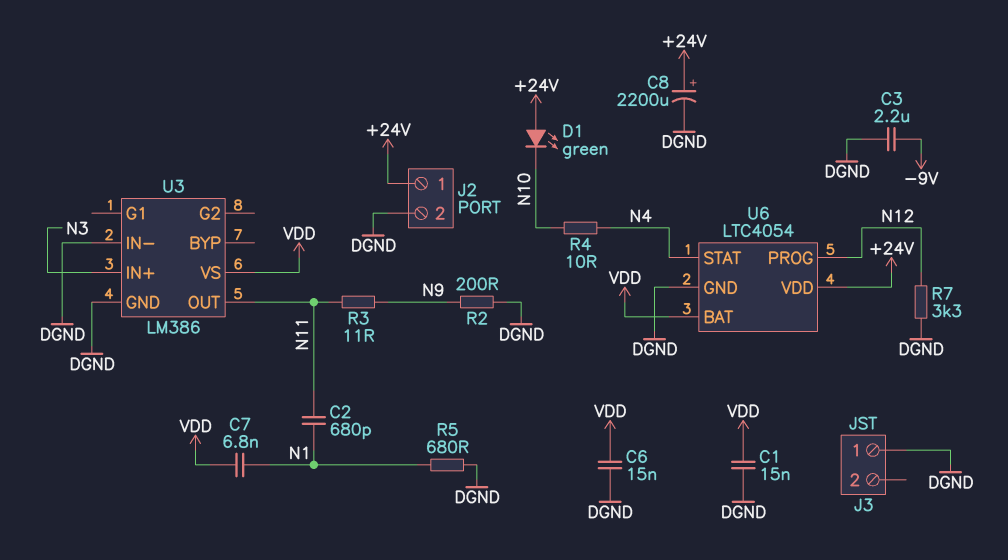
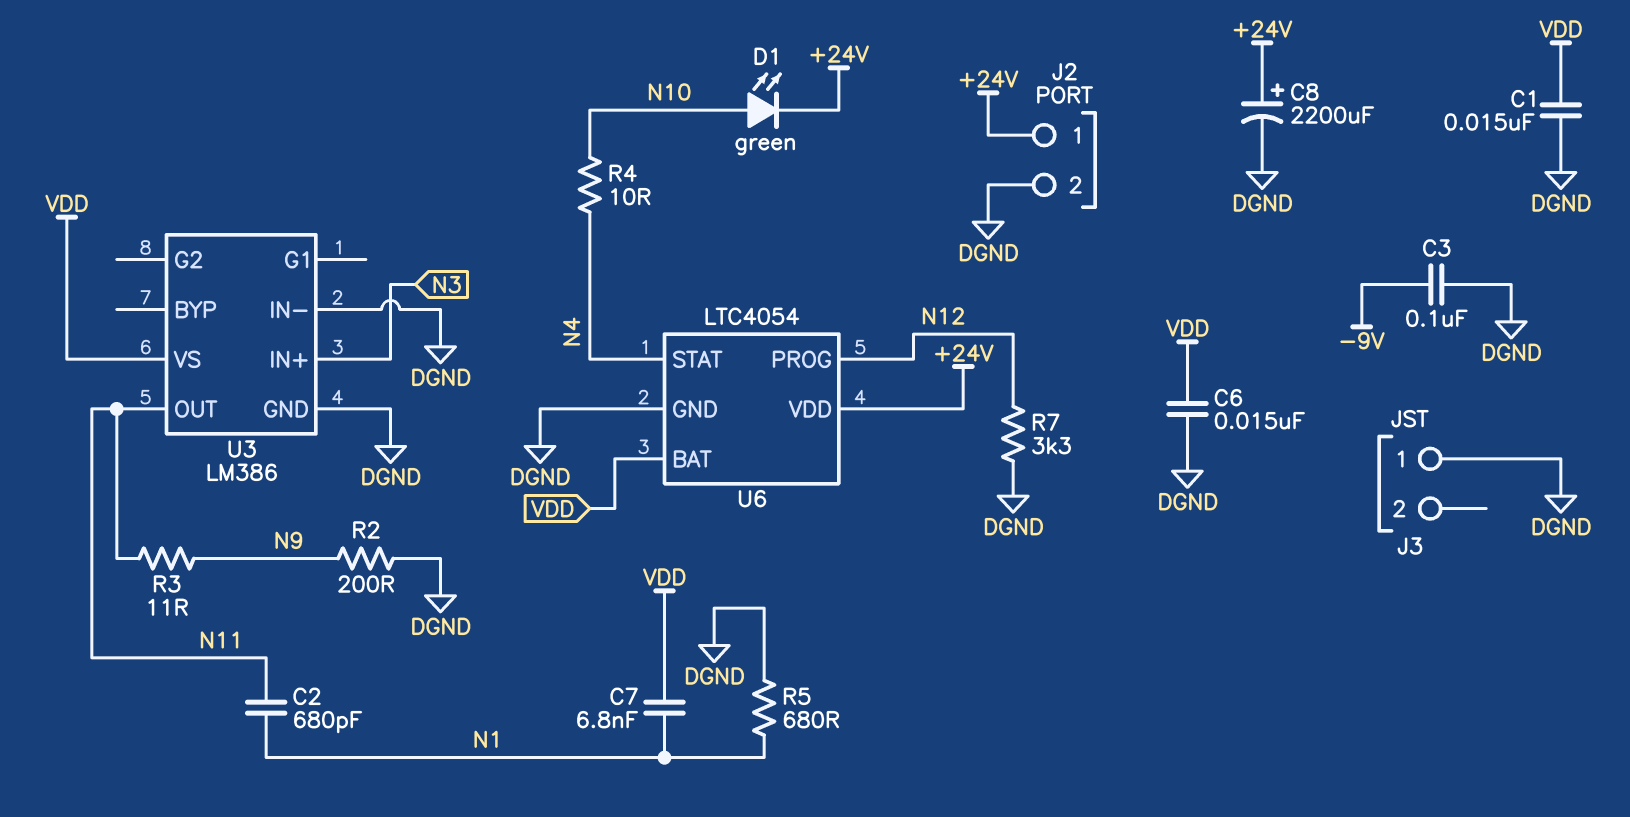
C3: 2.2uF (-9V, DGND) -> 100nF (-9V, DGND)
D1: LED green (A +24V, K N10) -> LED green (A N10, K +24V)

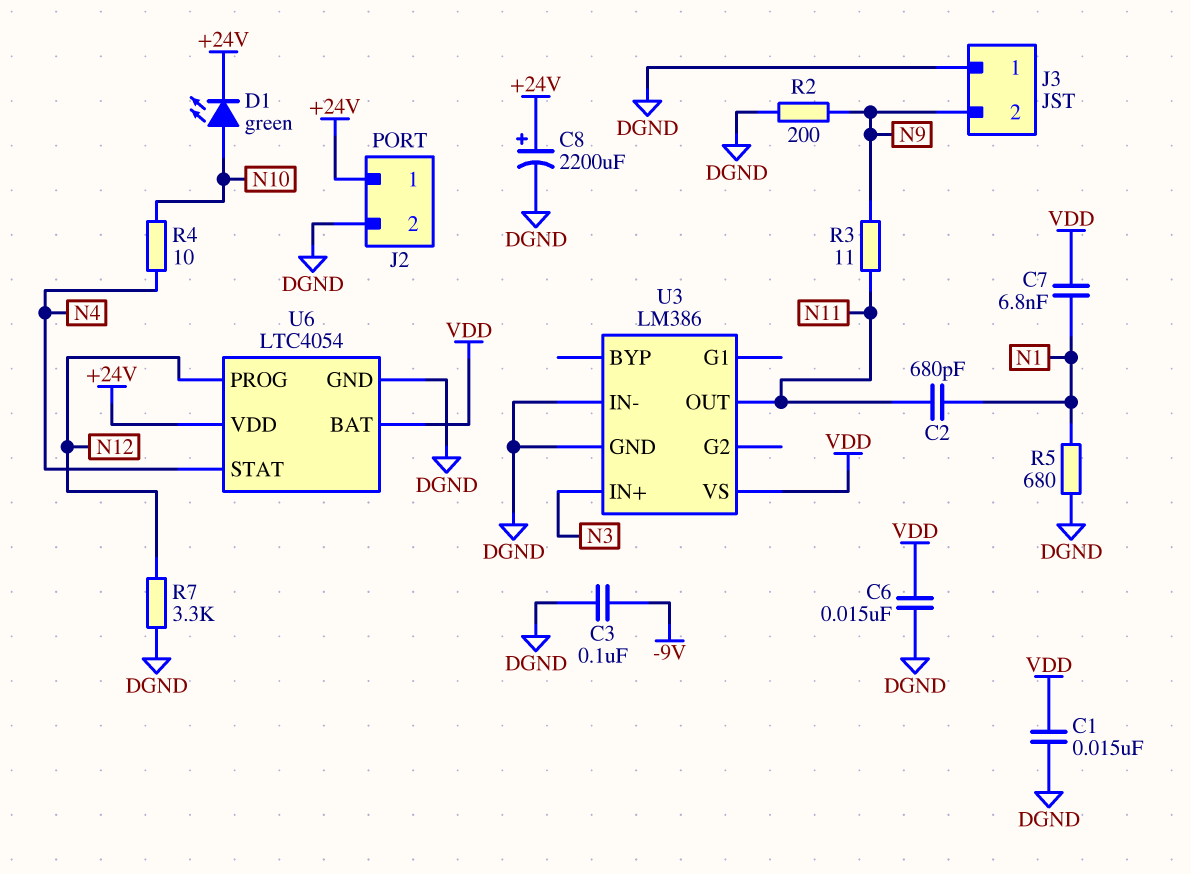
J3 pin 2: none -> N9

